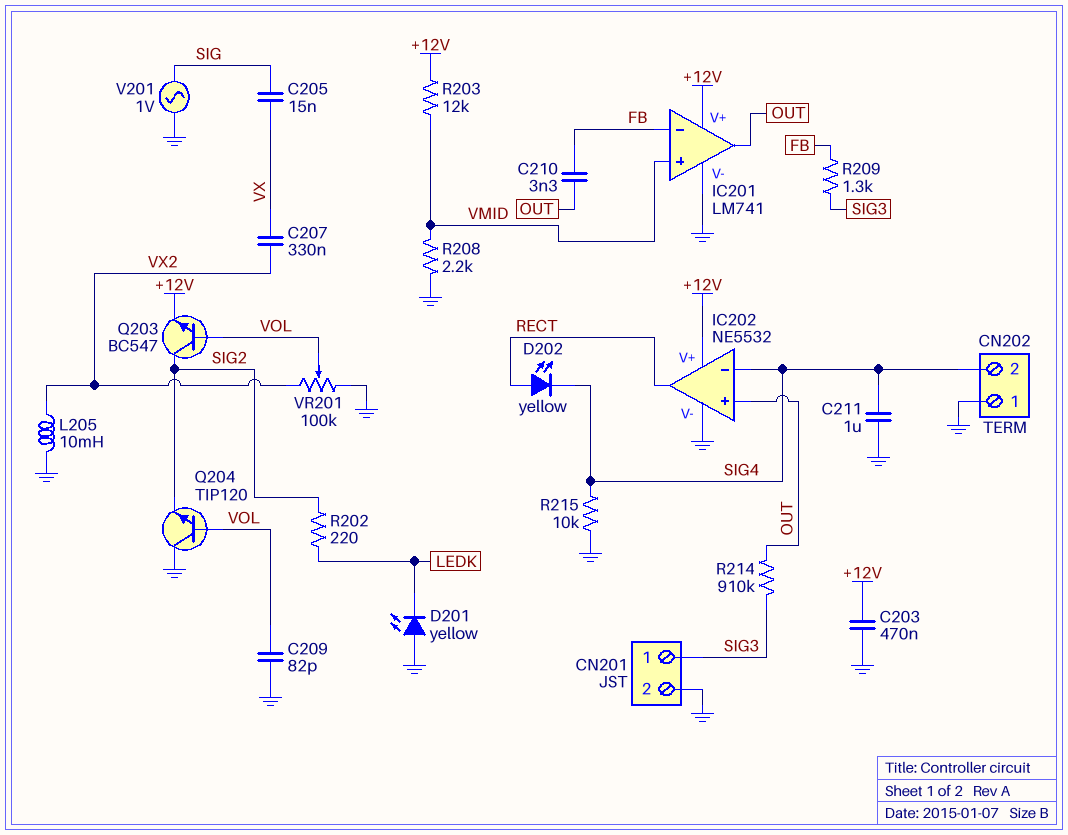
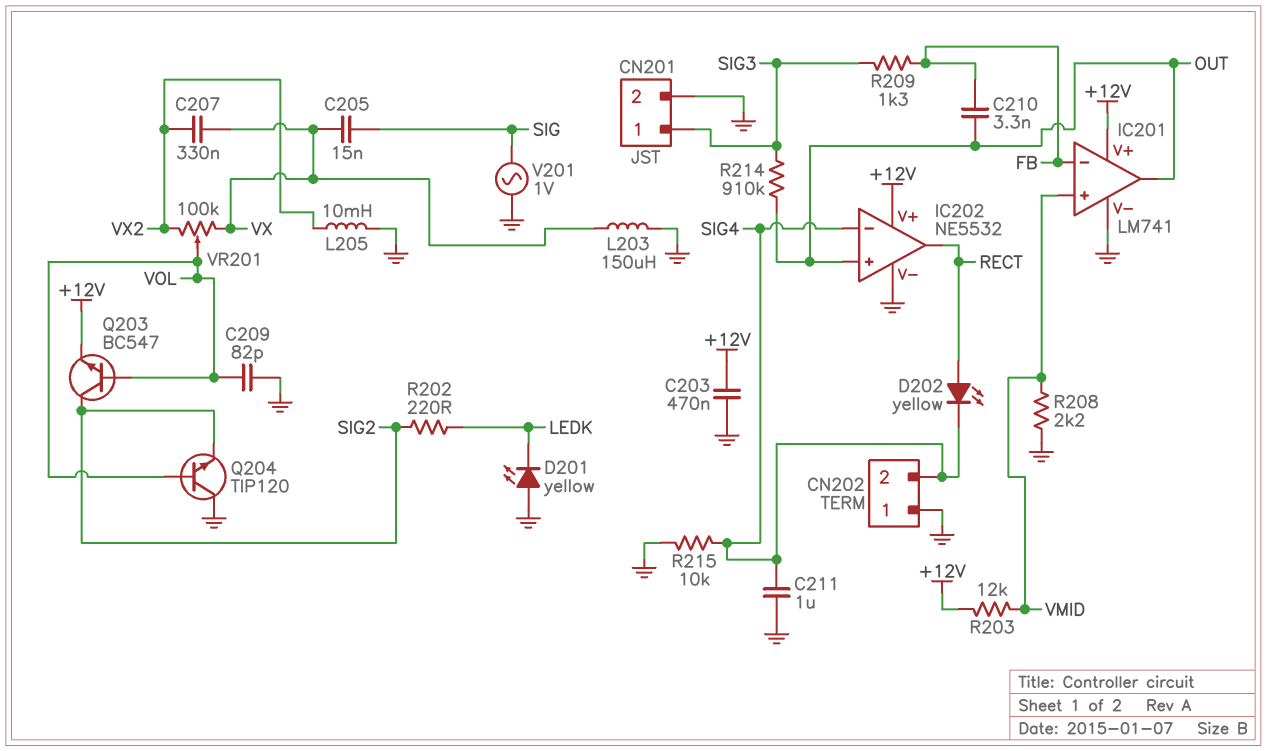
L203: none -> 150uH (GND, VX)
VR201: 100k (GND, VX2, wiper VOL) -> 100k (VX, VX2, wiper VOL)

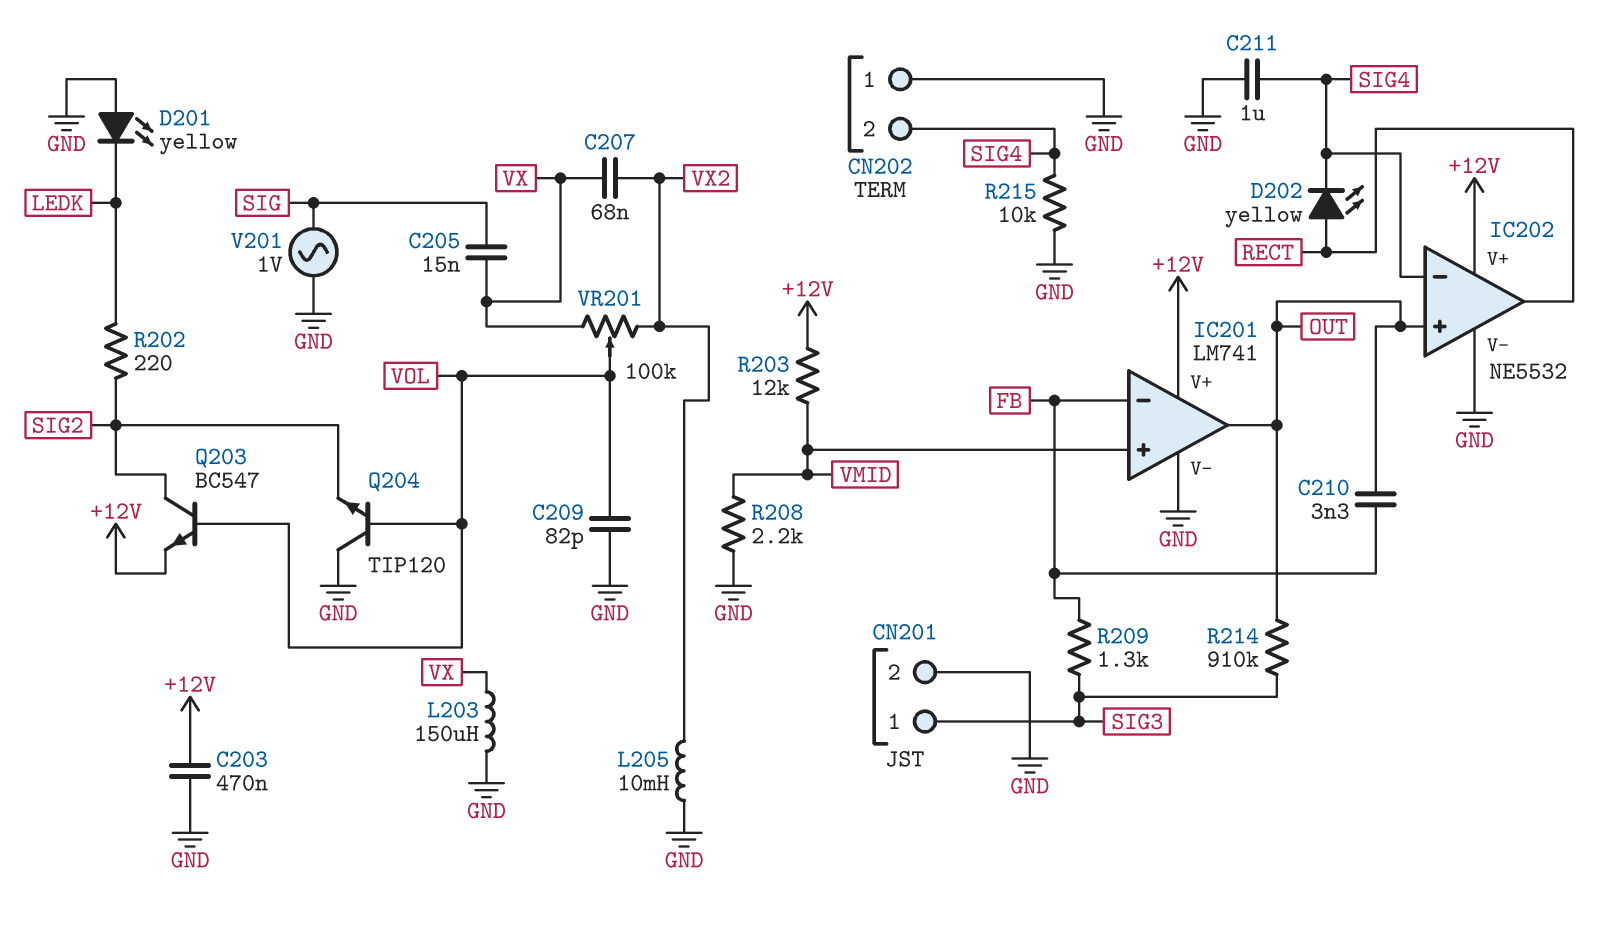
C207: 330nF (VX, VX2) -> 68nF (VX, VX2)

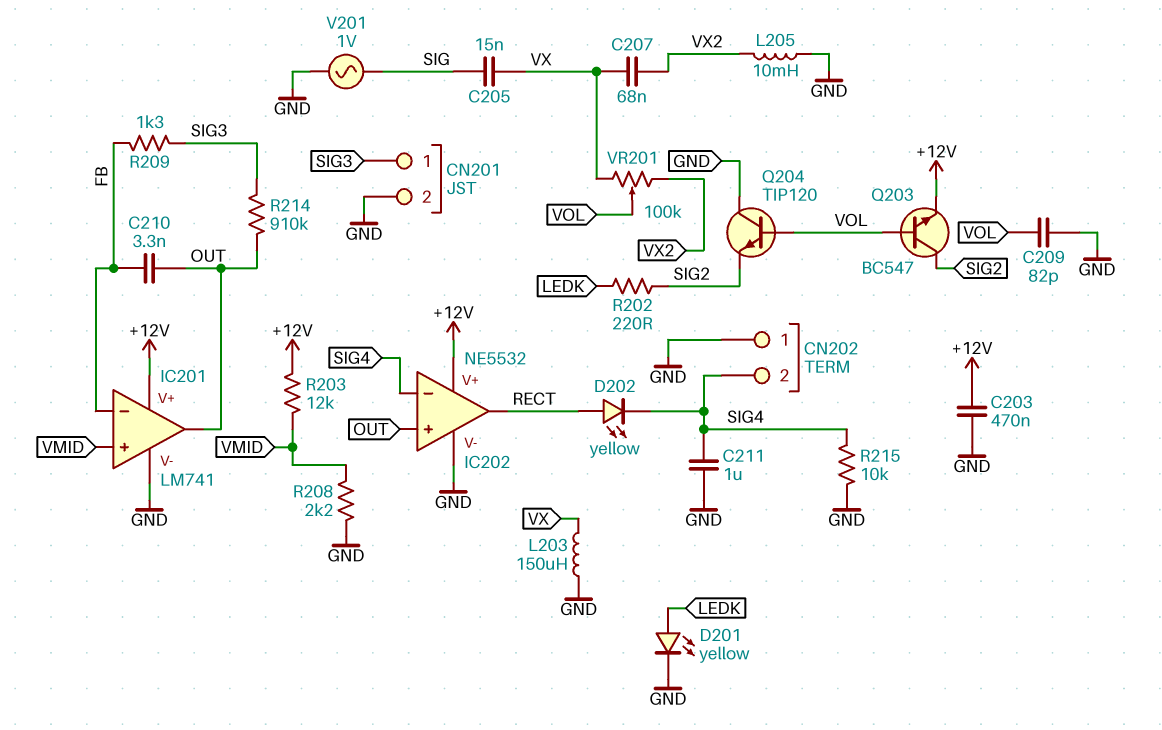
D201: LED yellow (A GND, K LEDK) -> LED yellow (A LEDK, K GND)

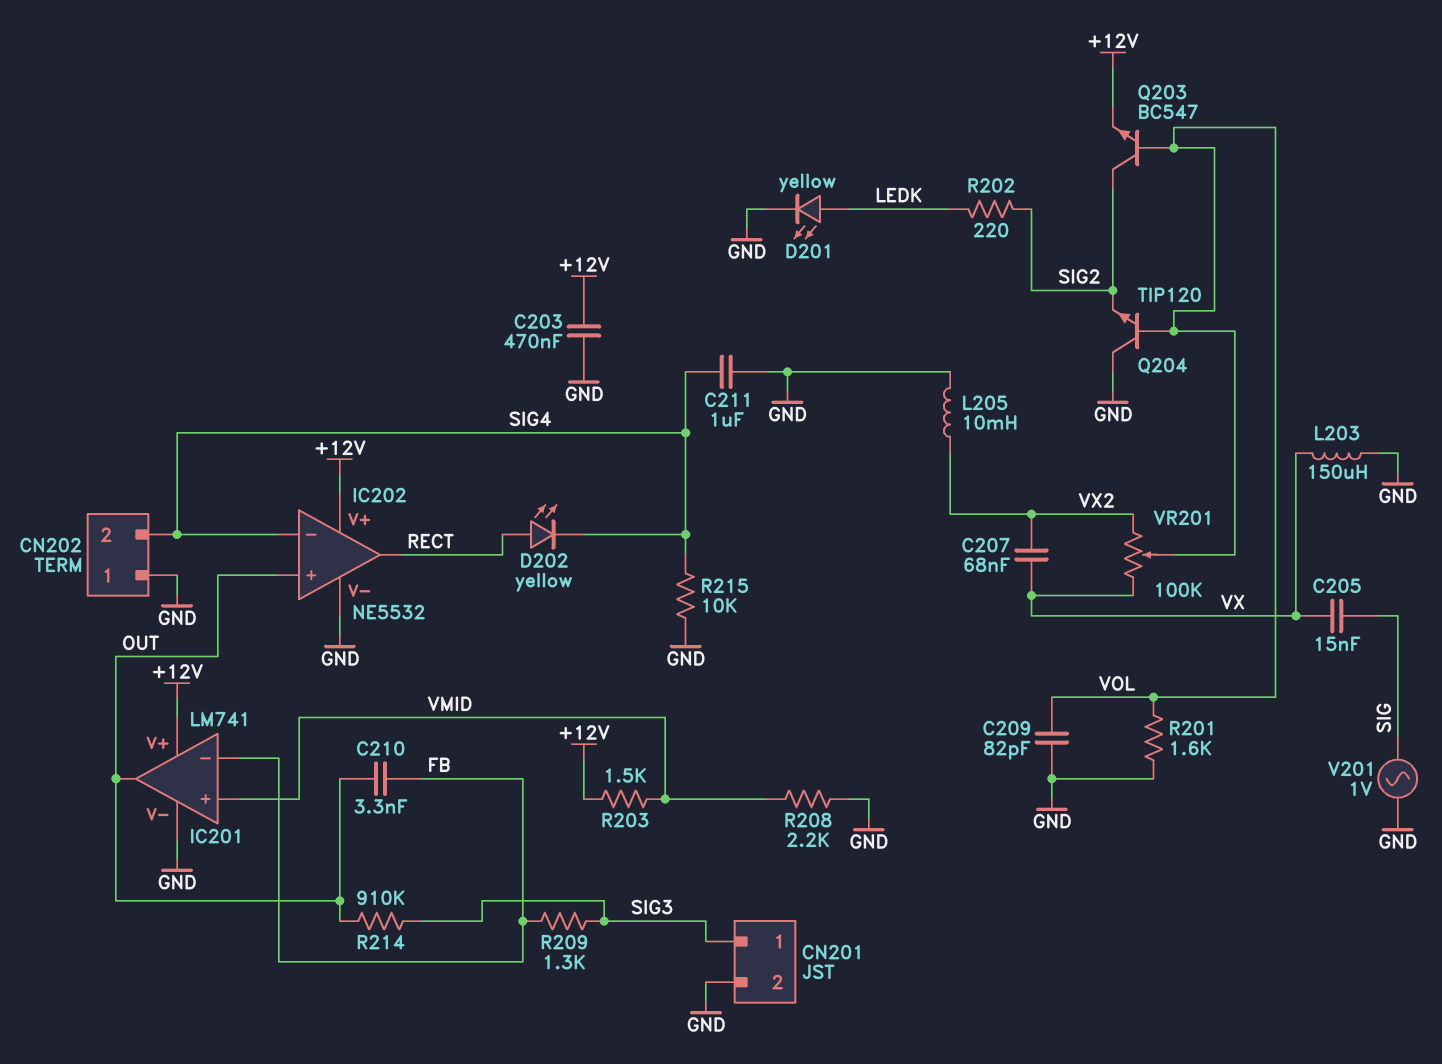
R201: none -> 1.6k (GND, VOL)
R203: 12k (+12V, VMID) -> 1.5k (+12V, VMID)

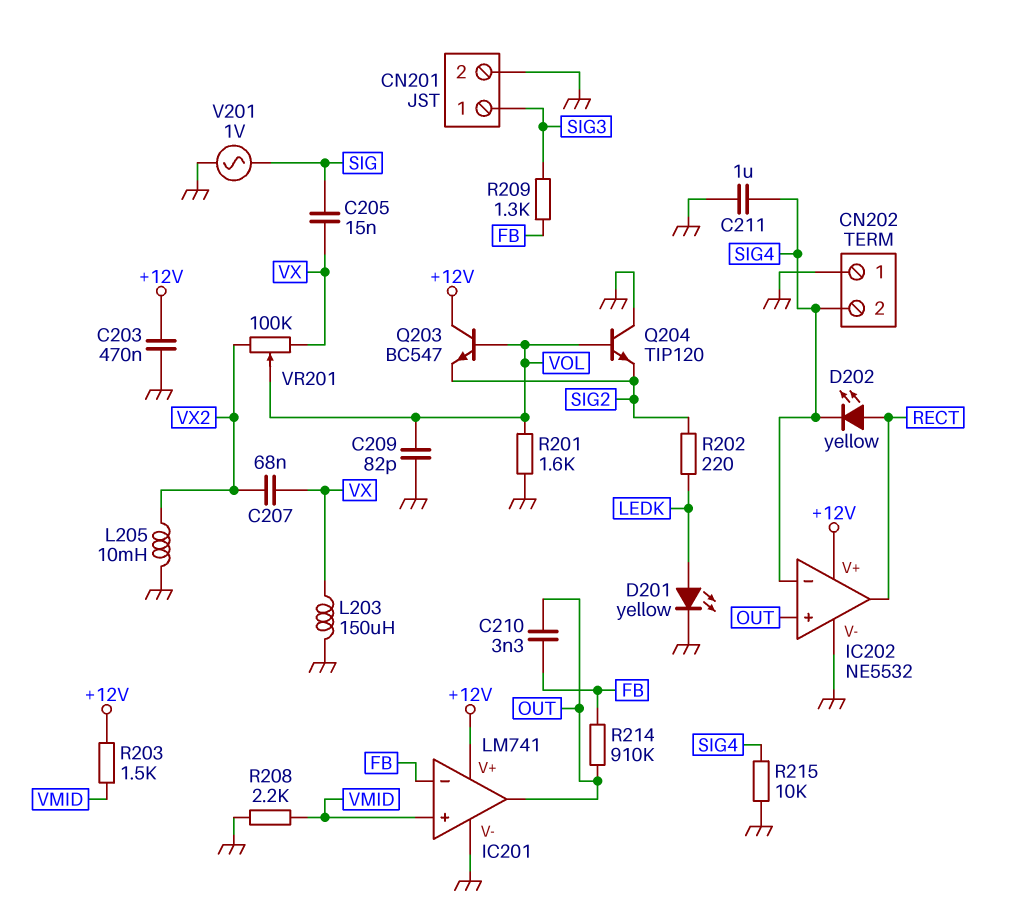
Q203: NPN BC547 (B VOL, C SIG2, E +12V) -> NPN BC547 (B VOL, C +12V, E SIG2)
R214: 910k (OUT, SIG3) -> 910k (FB, OUT)

